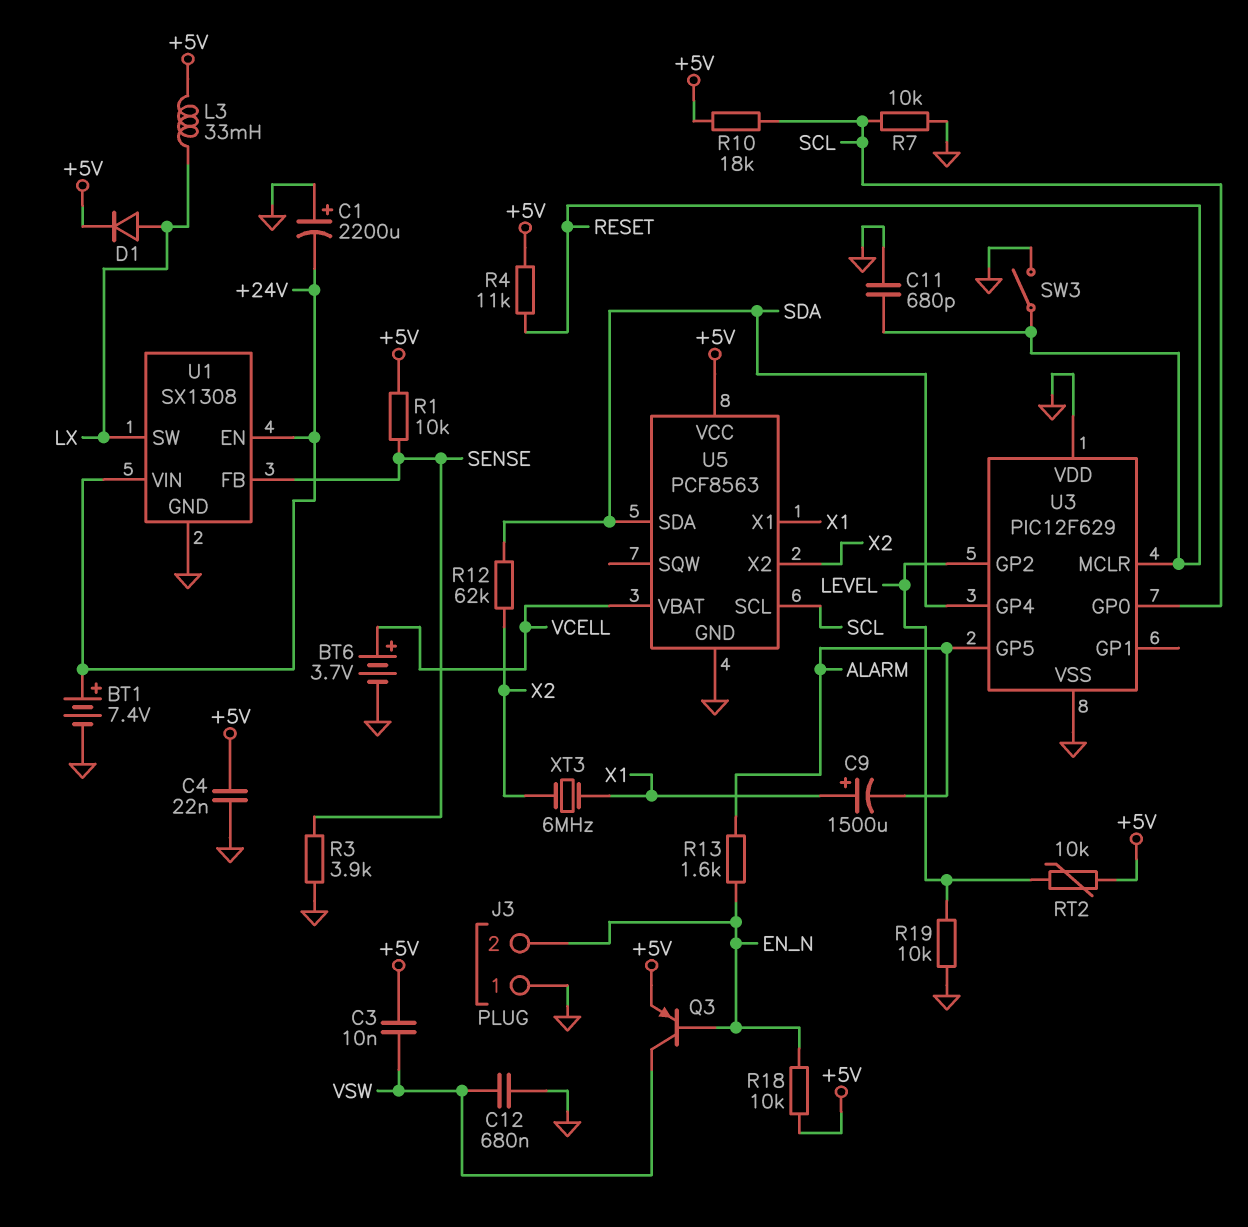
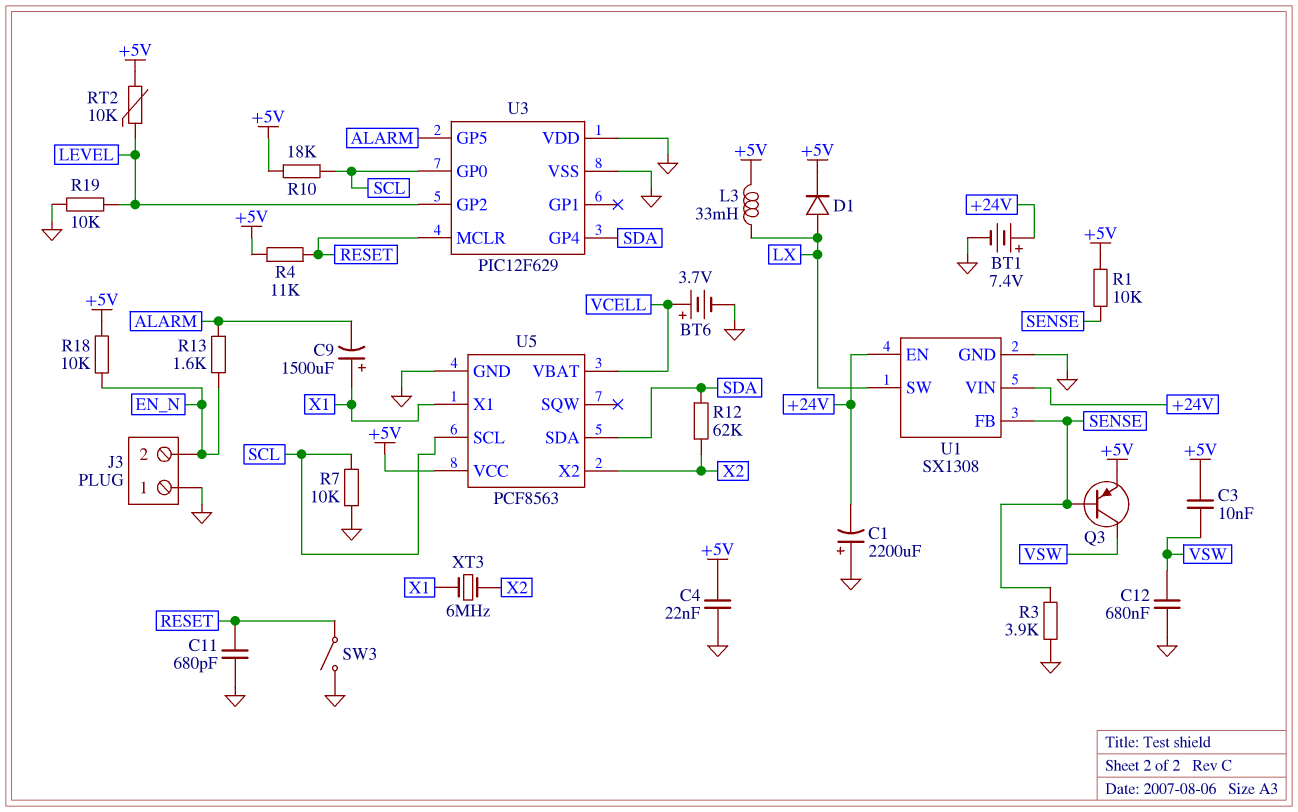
Q3: PNP (B EN_N, C VSW, E +5V) -> PNP (B SENSE, C VSW, E +5V)

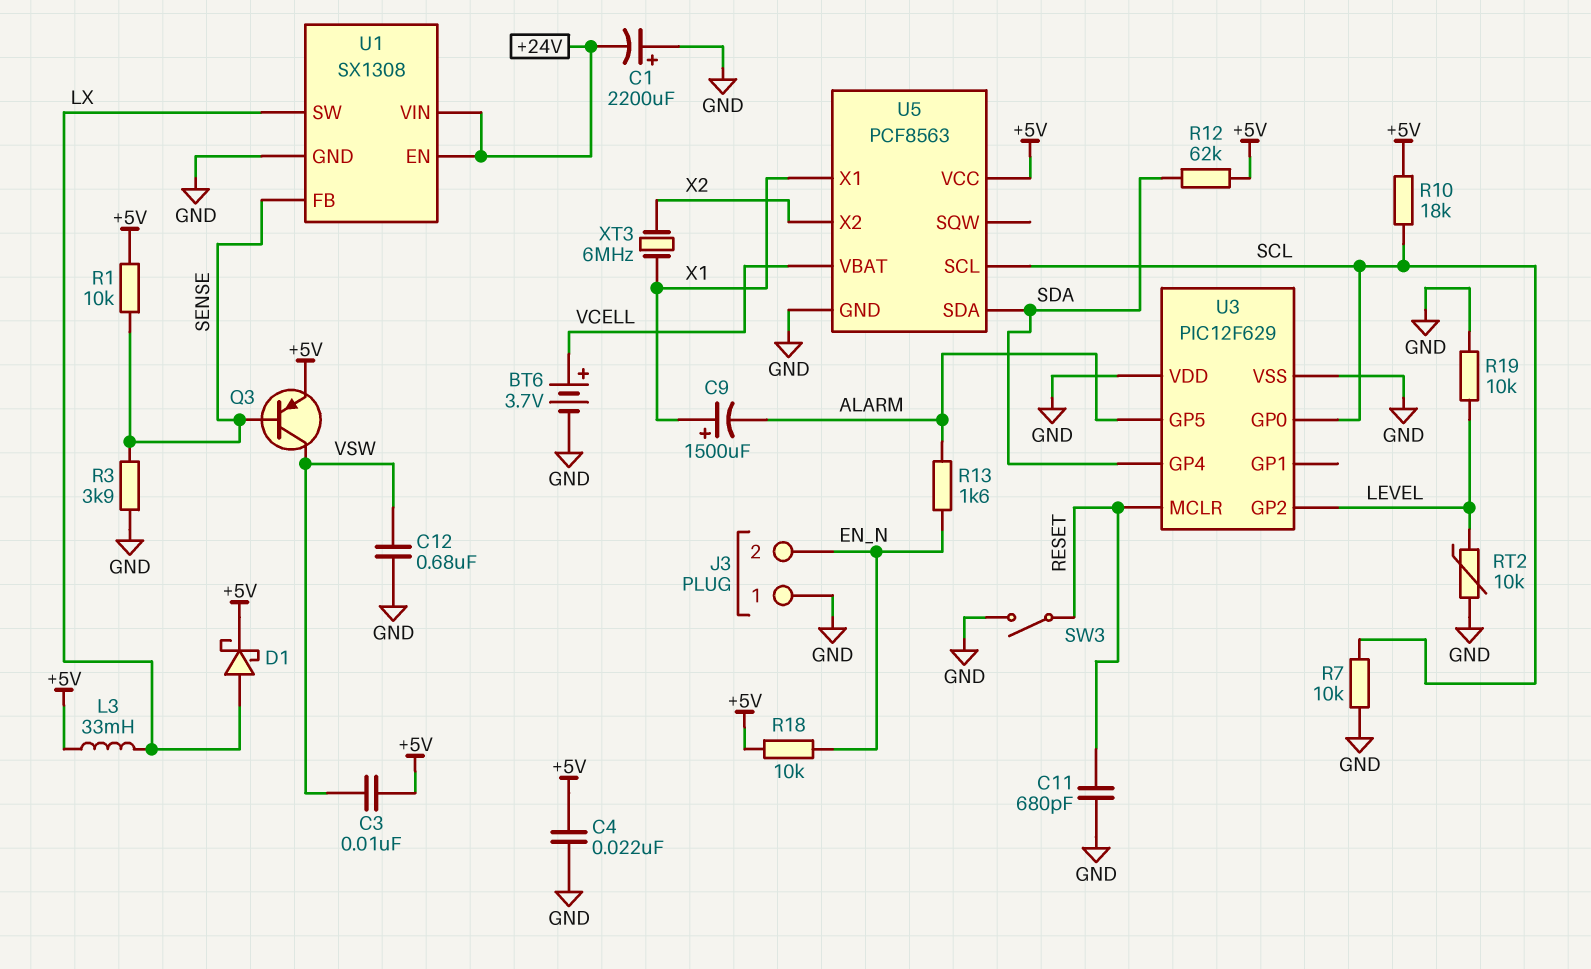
BT1: 7.4V (plus +24V, minus GND) -> none
D1: diode (A LX, K +5V) -> schottky (A LX, K +5V)
R4: 11k (+5V, RESET) -> none
R12: 62k (SDA, X2) -> 62k (+5V, SDA)
RT2: 10k (+5V, LEVEL) -> 10k (GND, LEVEL)

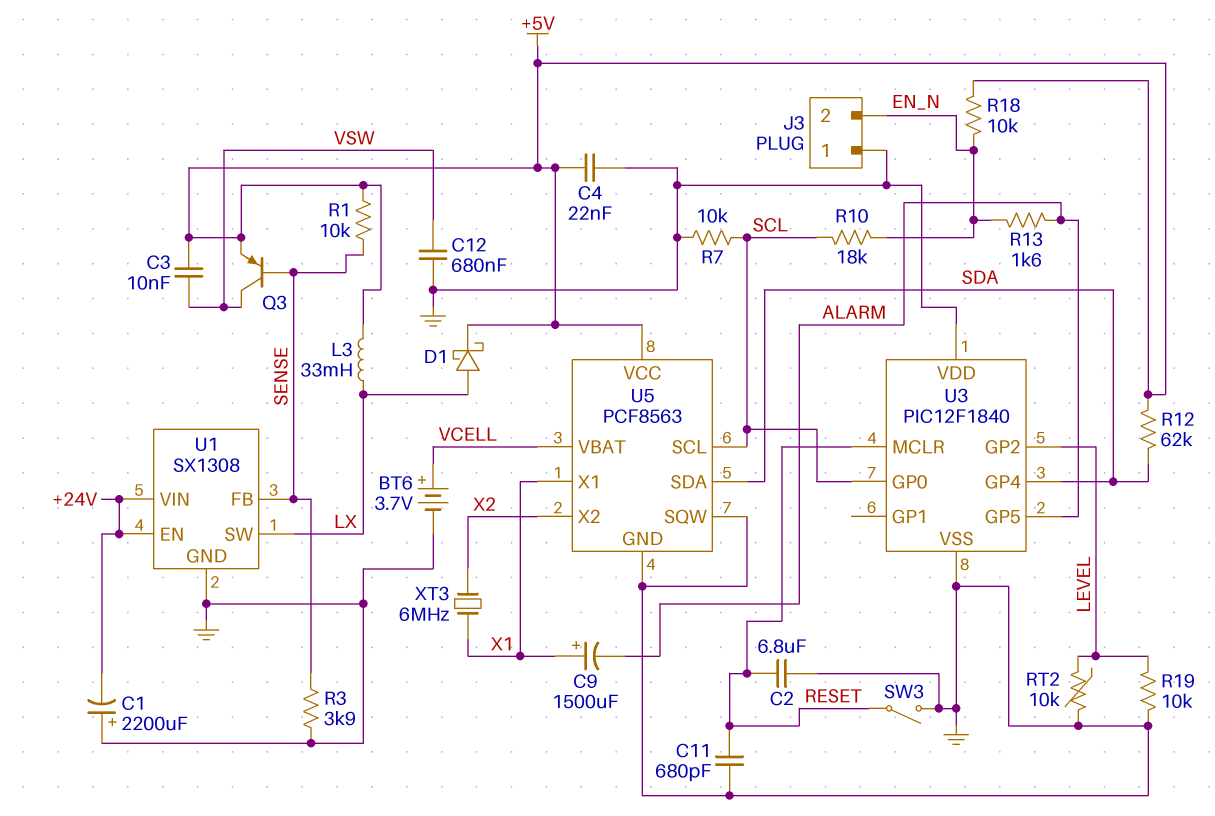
C2: none -> 6.8uF (GND, RESET)
R10: 18k (+5V, SCL) -> 18k (EN_N, SCL)
U3: PIC12F629 -> PIC12F1840
U5 pin SQW: none -> GND

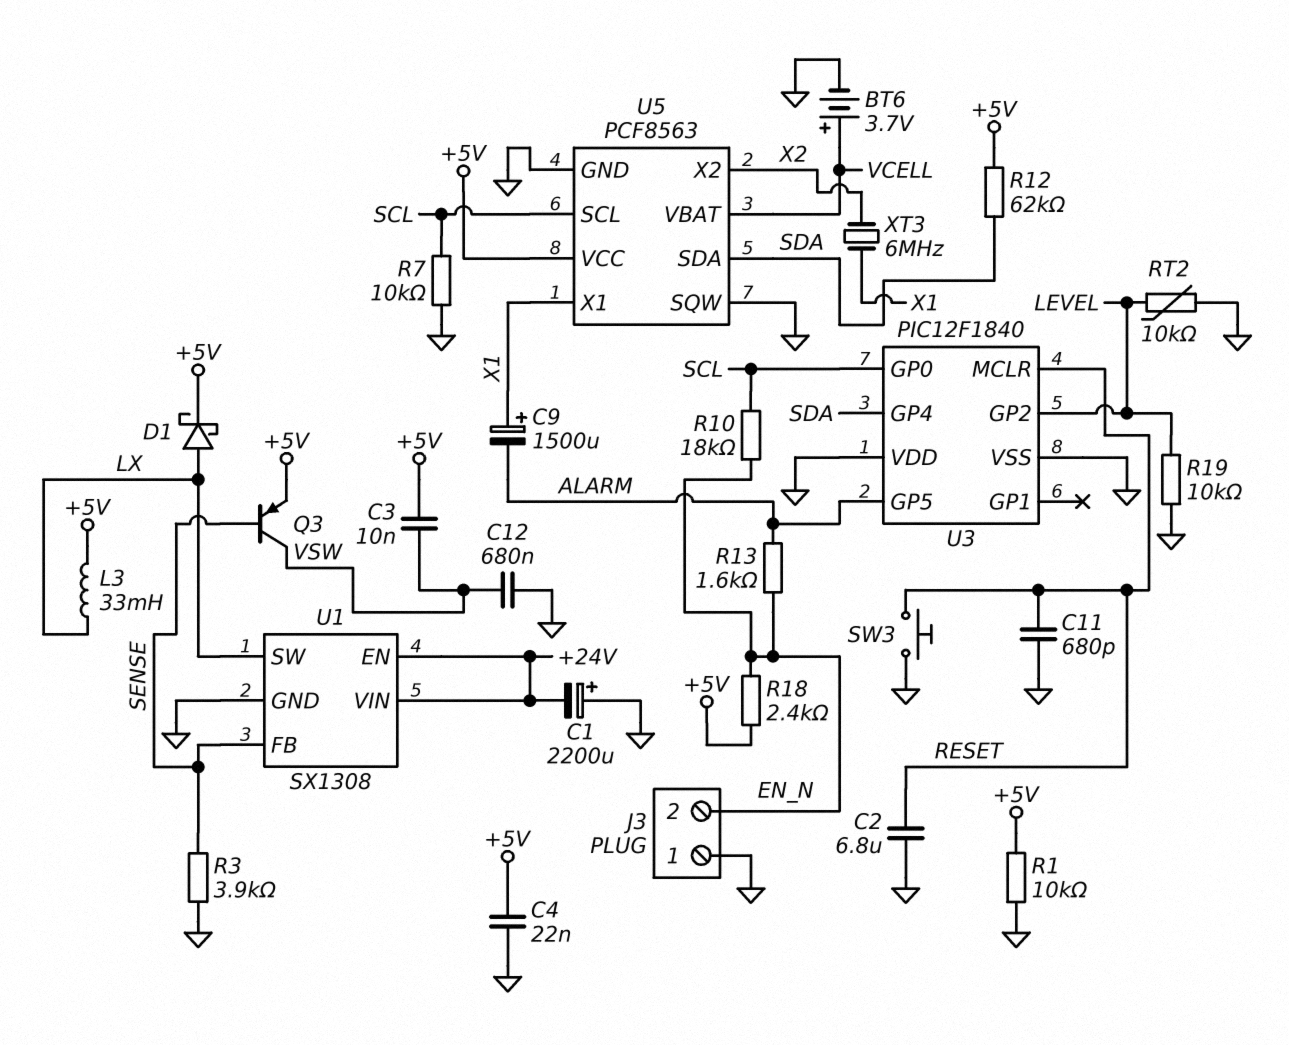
R1: 10k (+5V, SENSE) -> 10k (+5V, GND)
R18: 10k (+5V, EN_N) -> 2.4k (+5V, EN_N)
SW3: switch (GND, RESET) -> button (GND, RESET)

